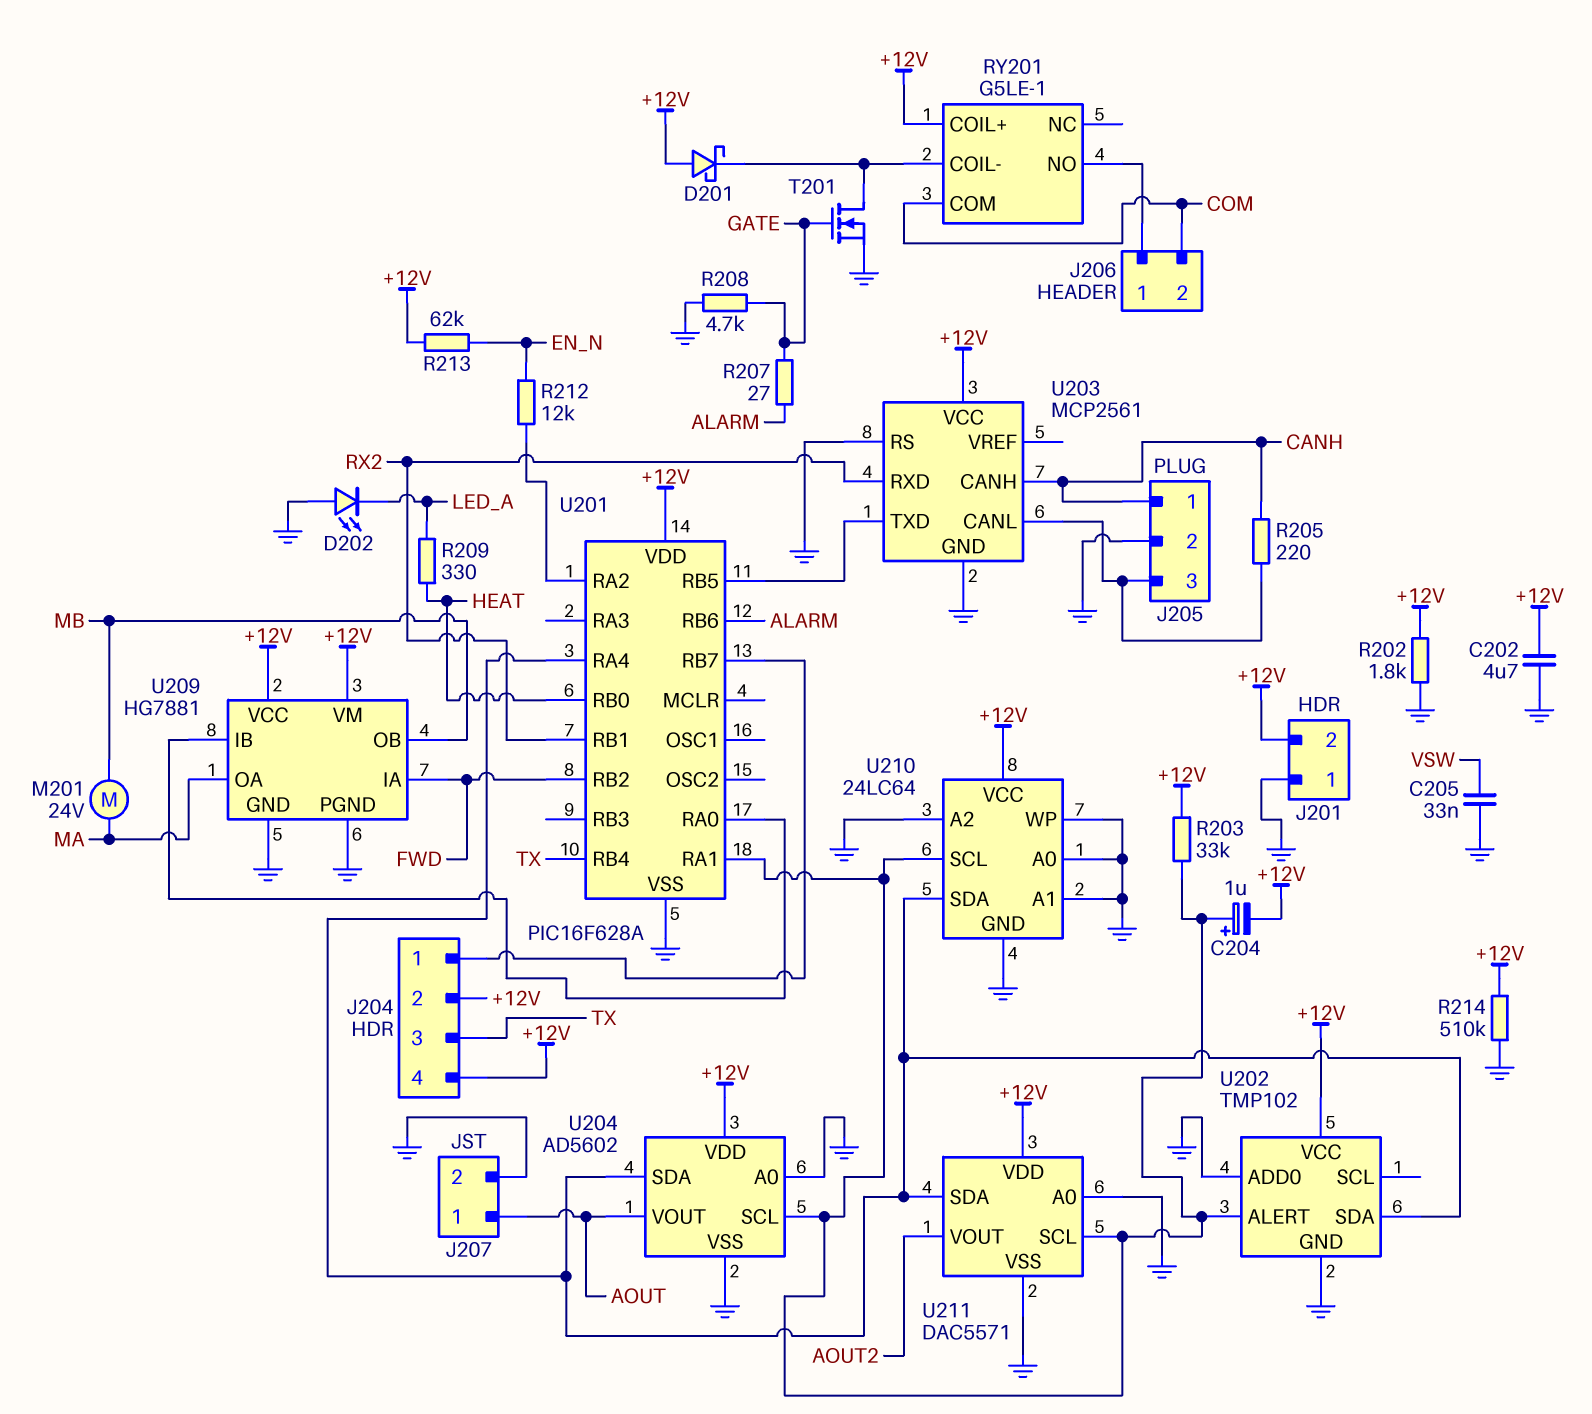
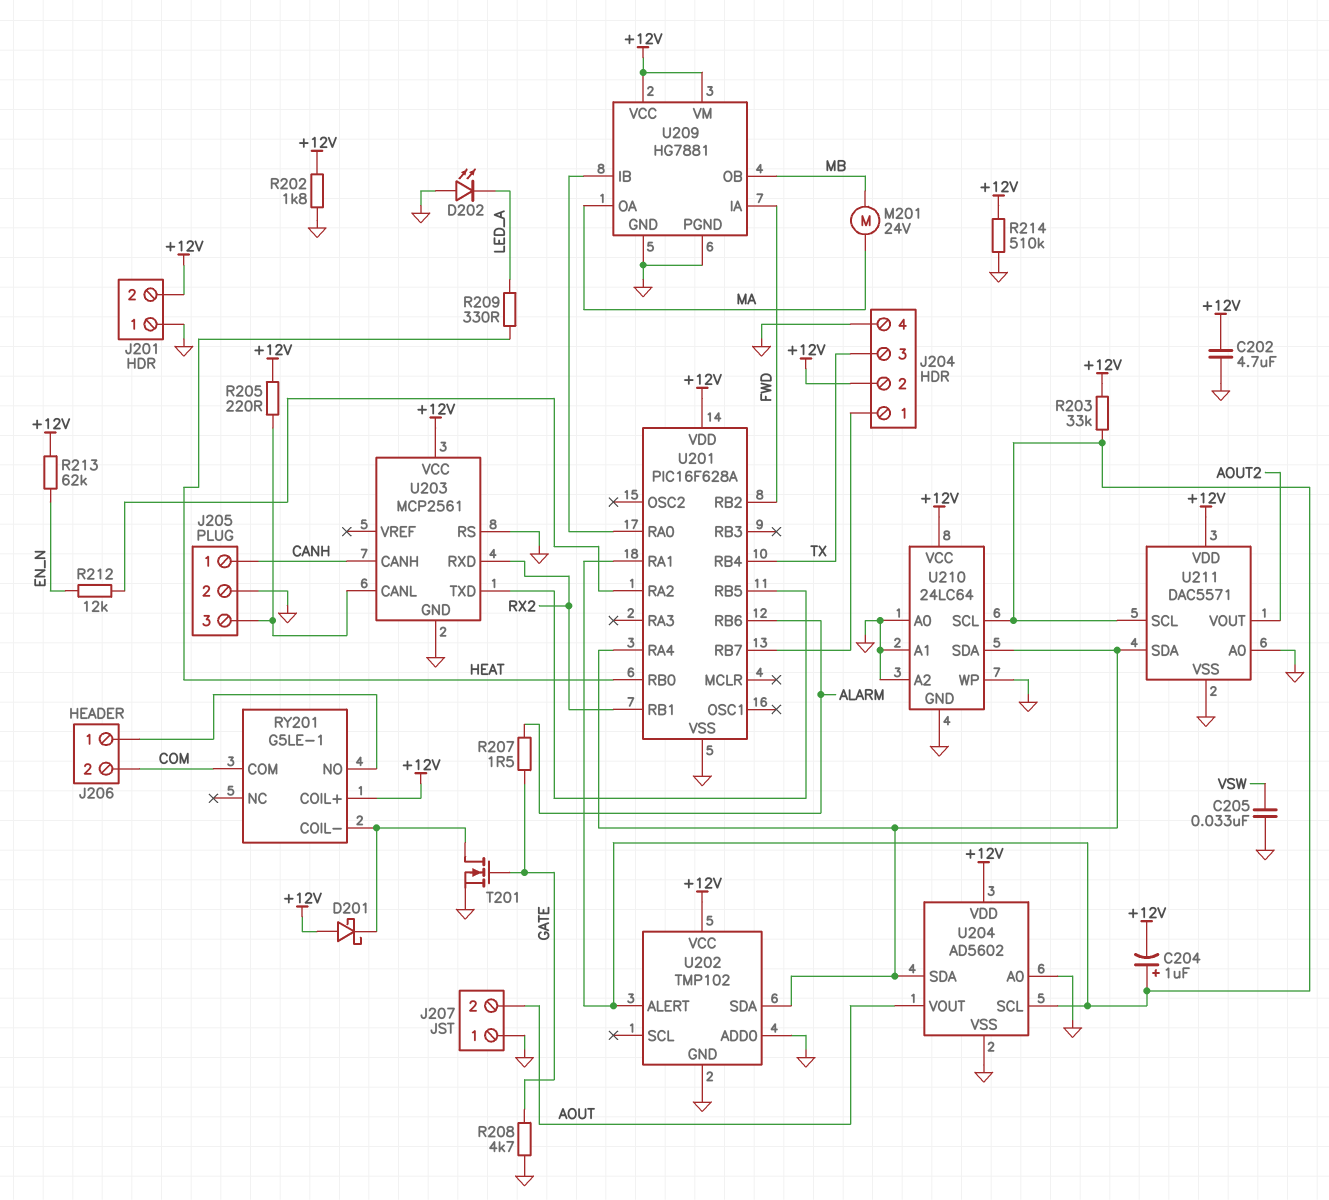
J204 pin 4: +12V -> GND
J207 pin 1: AOUT -> GND
J207 pin 2: GND -> AOUT
R205: 220 (CANH, J205/3) -> 220 (+12V, J205/3)
R207: 27 (ALARM, GATE) -> 1.5 (ALARM, GATE)

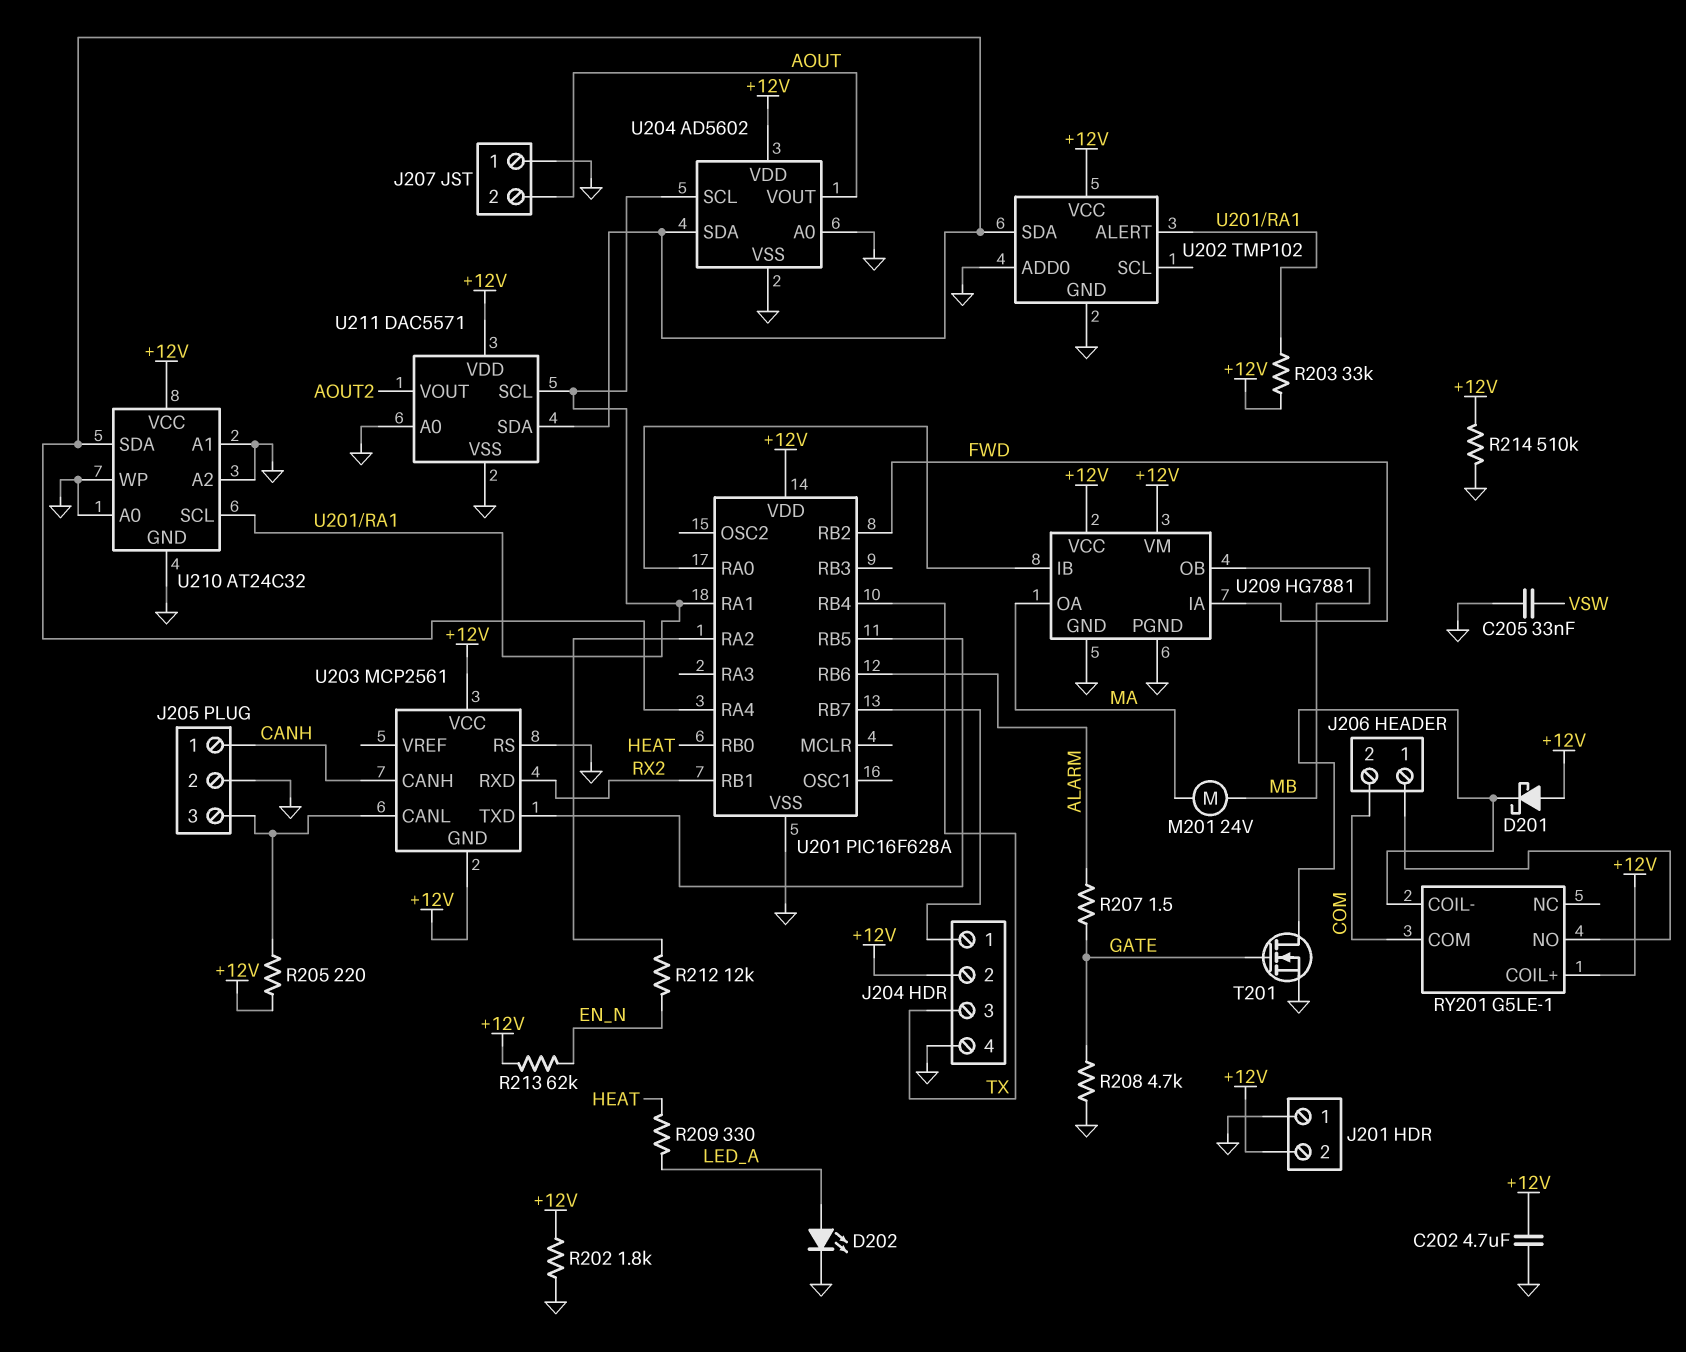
C204: 1uF (plus U201/RA1, minus +12V) -> none
D202: LED (A GND, K LED_A) -> LED (A LED_A, K GND)
U203 pin GND: GND -> +12V
U210: 24LC64 -> AT24C32

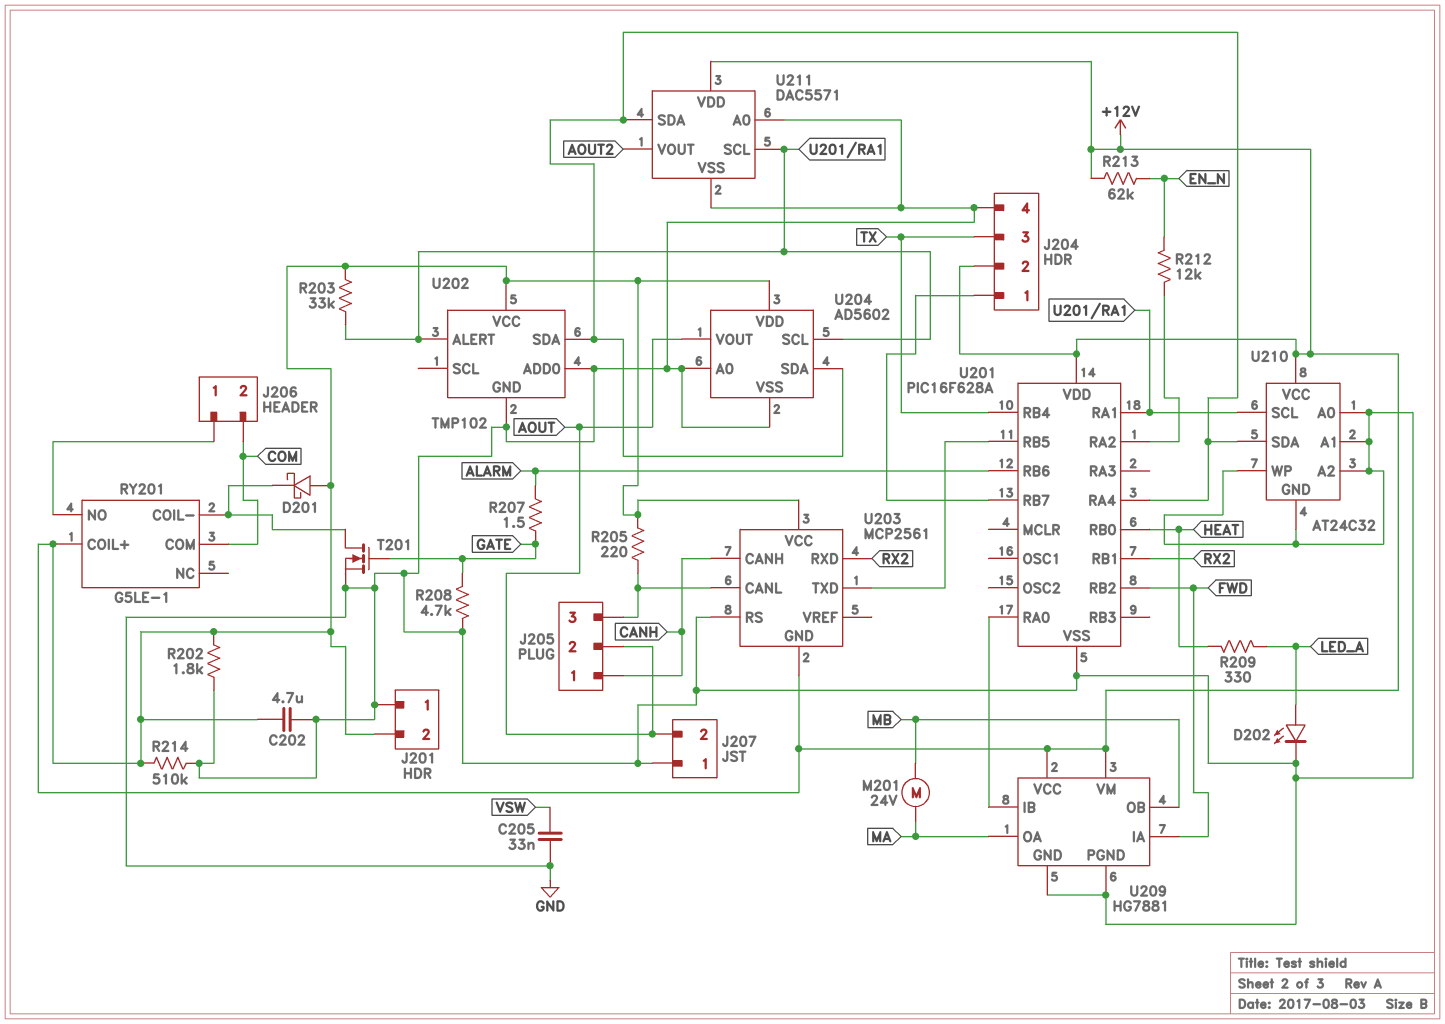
J205 pin 2: GND -> AOUT

